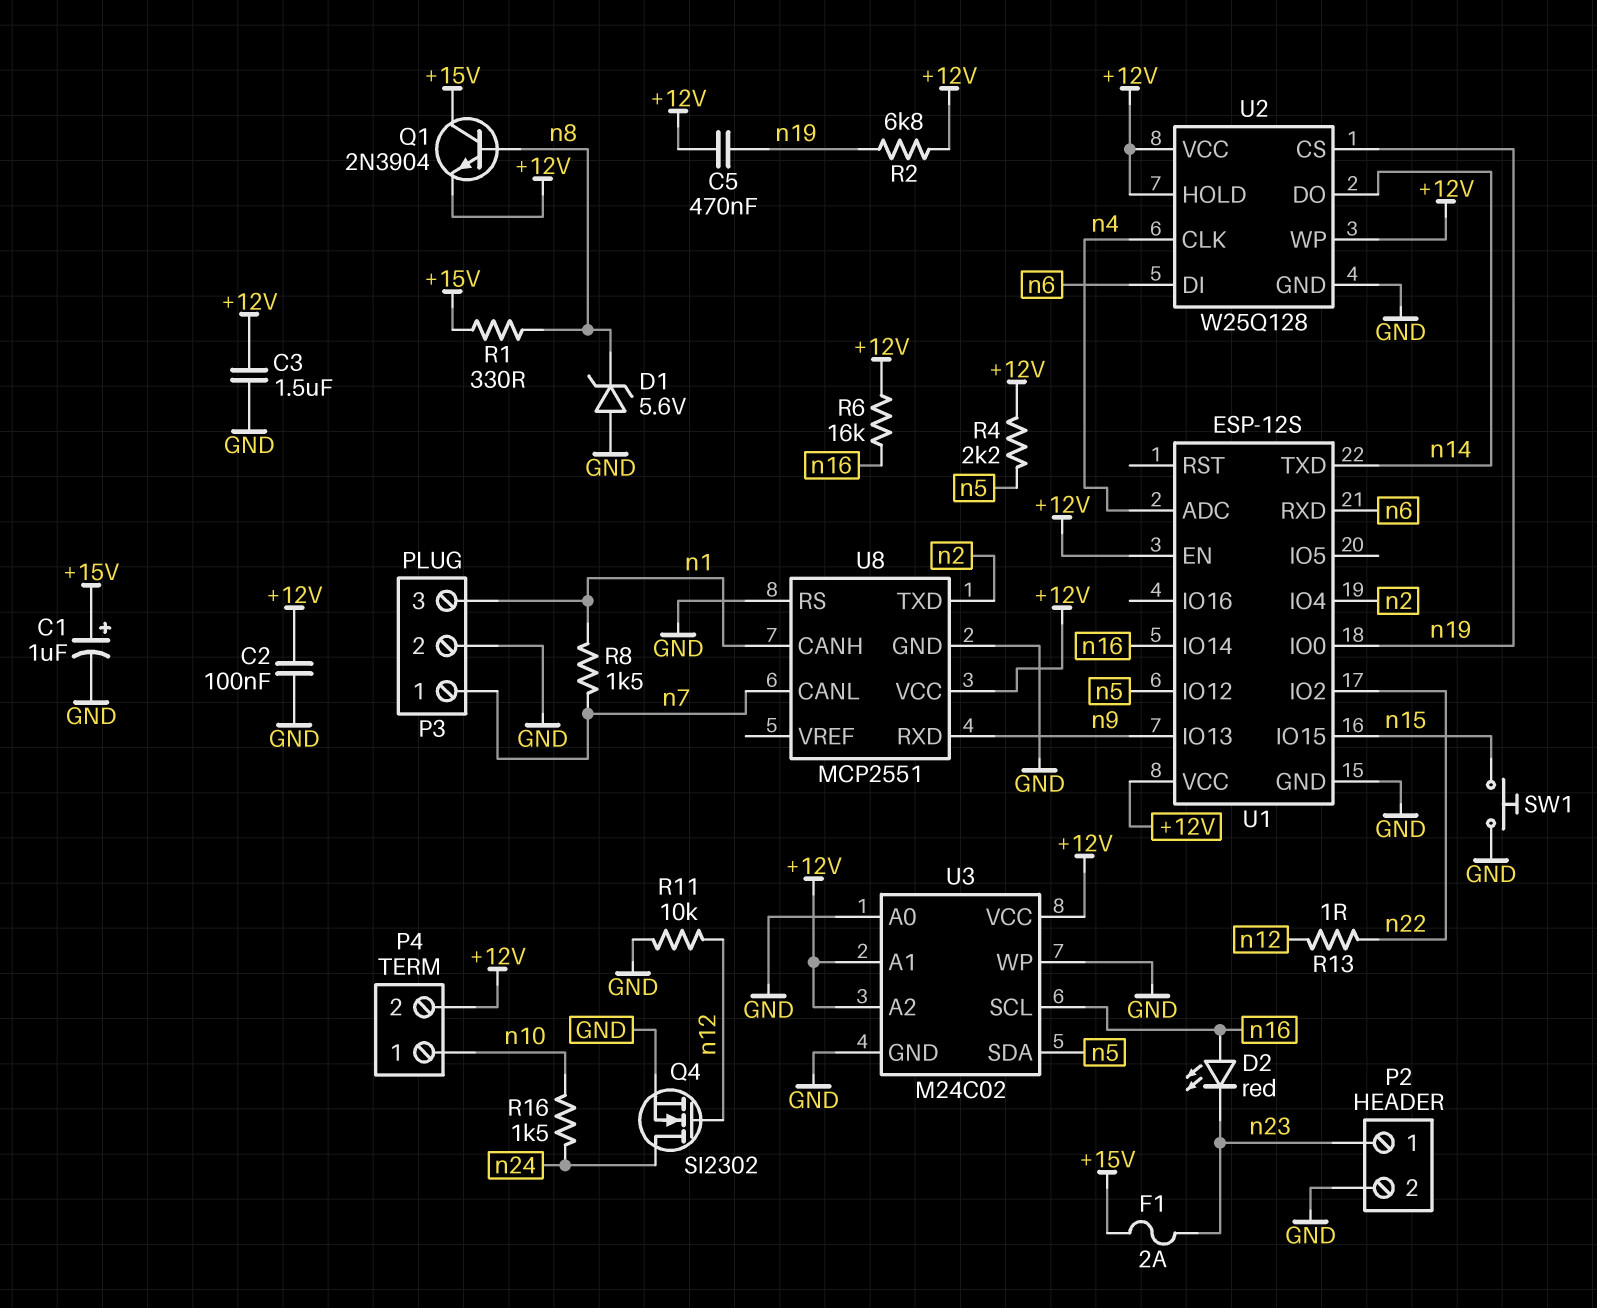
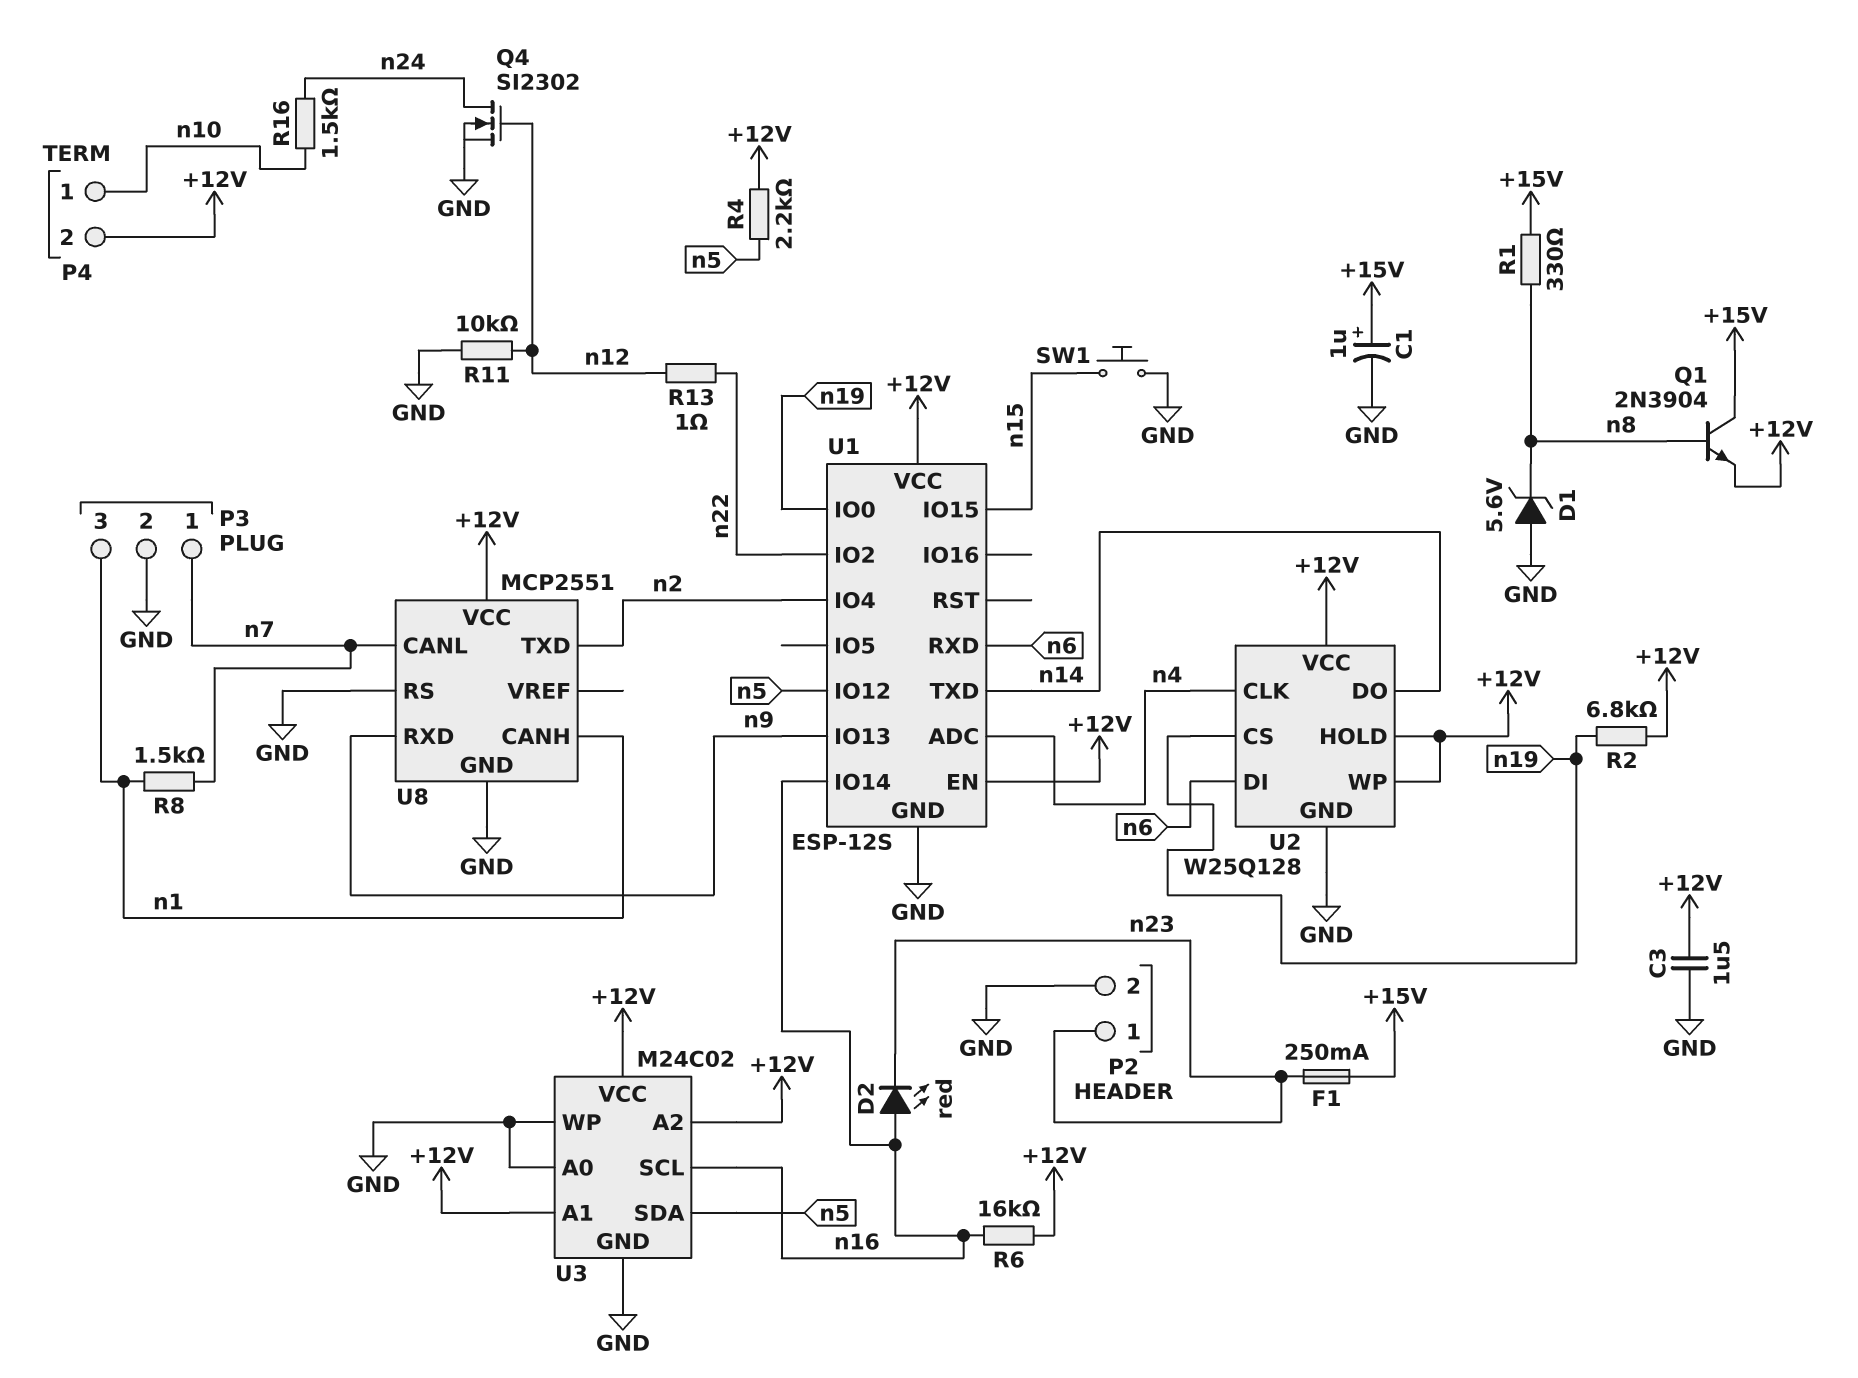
C2: 100nF (+12V, GND) -> none
C5: 470nF (+12V, n19) -> none
F1: 2A (+15V, n23) -> 250mA (+15V, n23)

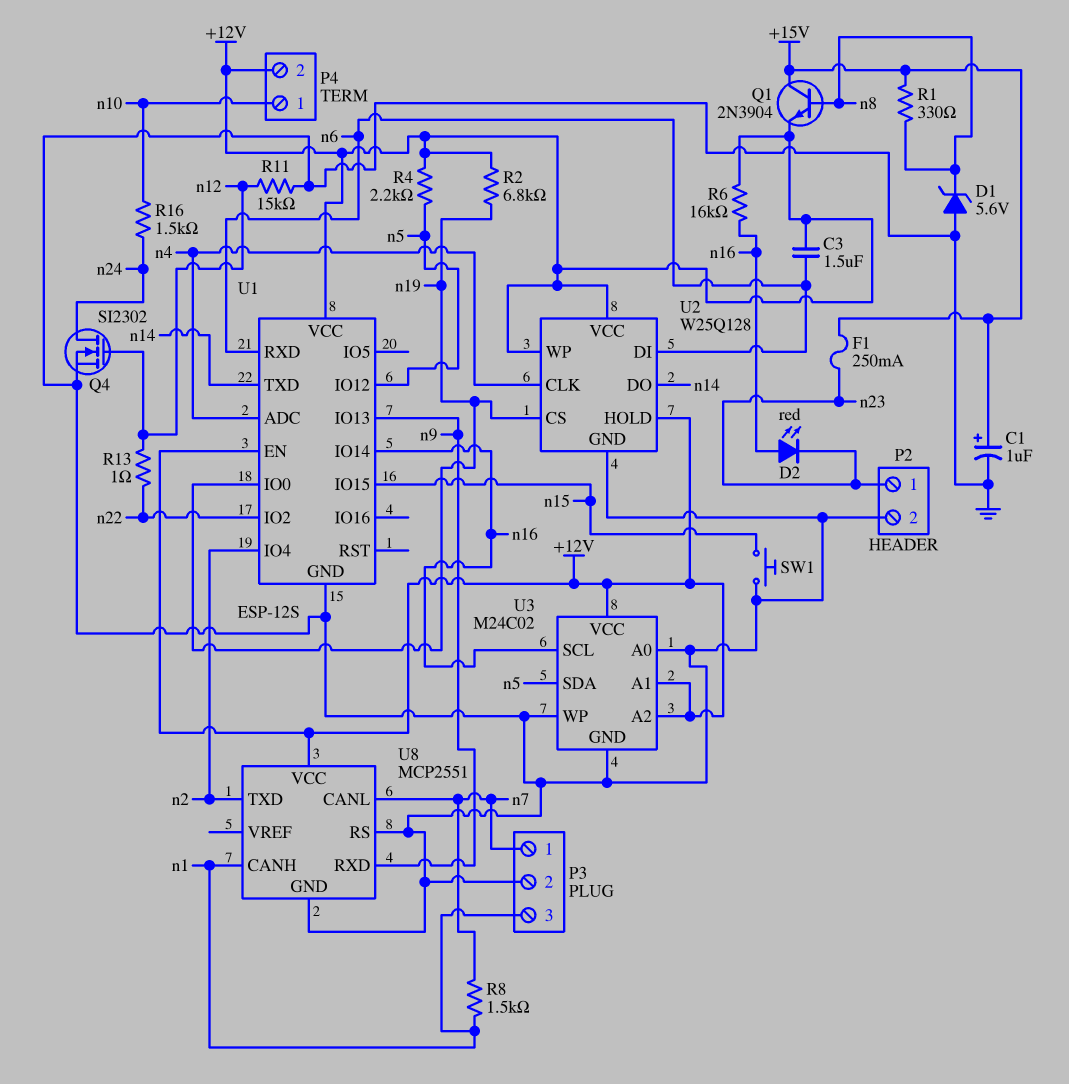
C3: 1.5uF (+12V, GND) -> 1.5uF (+12V, n6)
R11: 10k (GND, n12) -> 15k (GND, n12)

